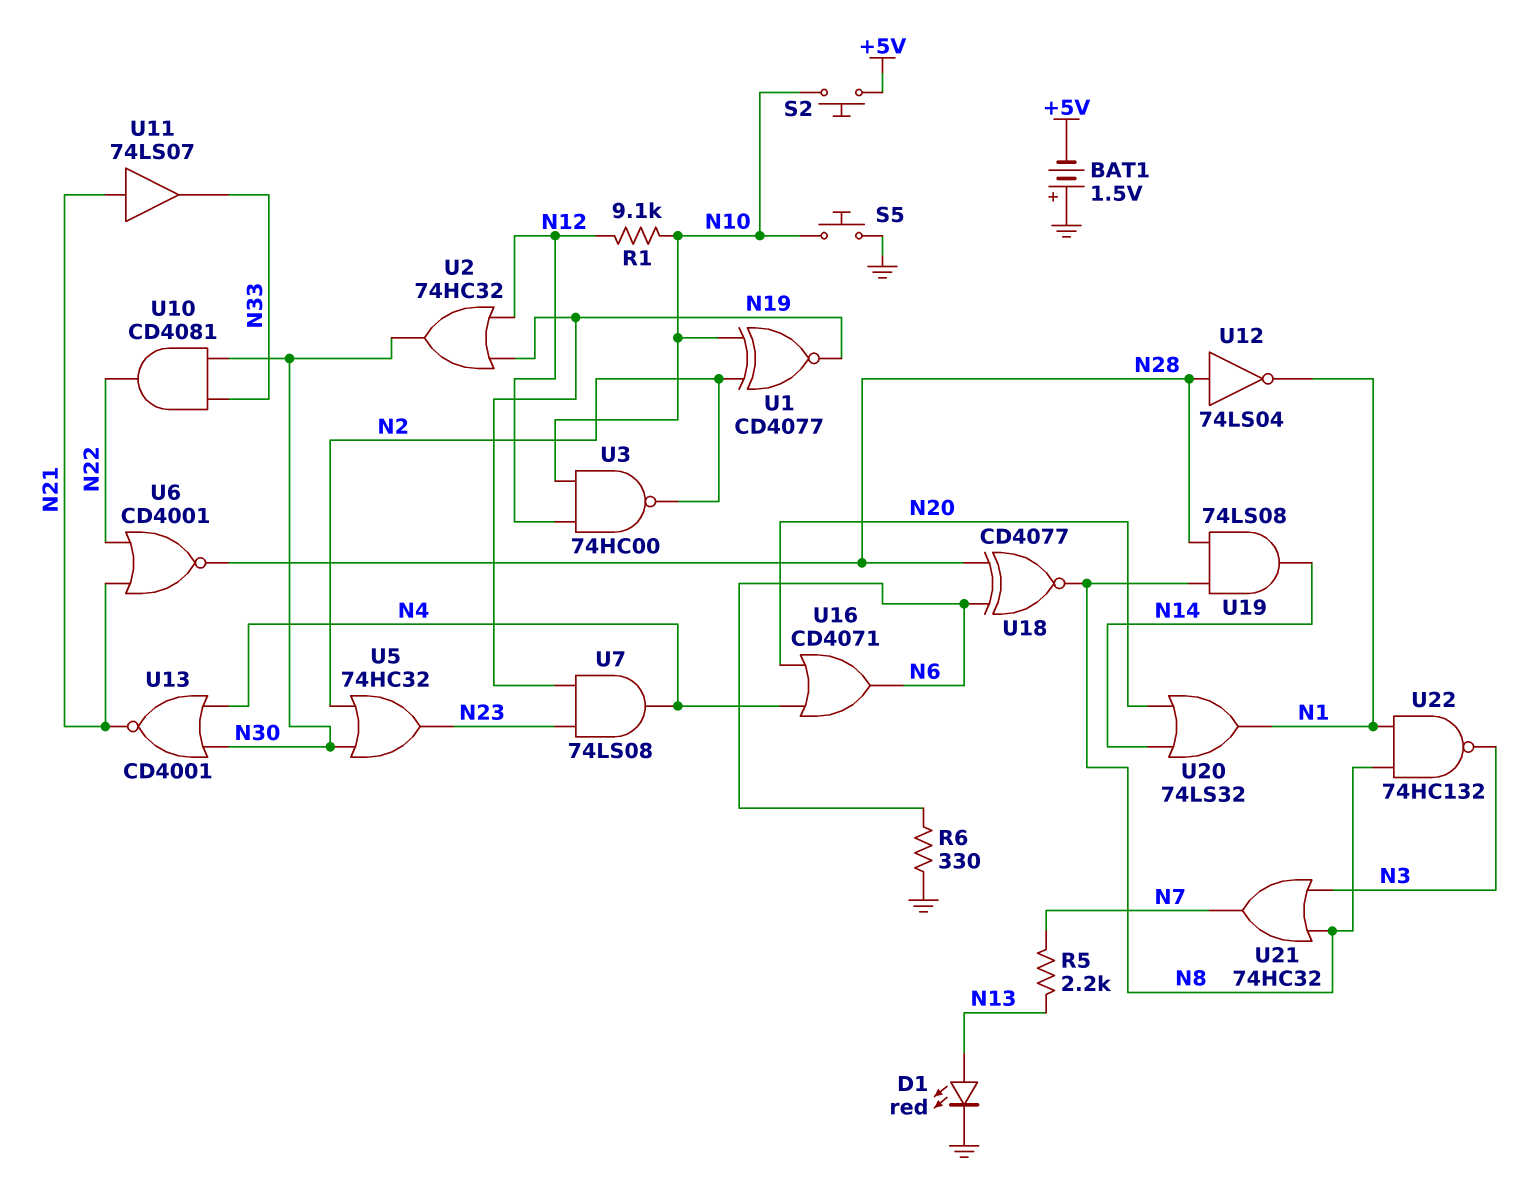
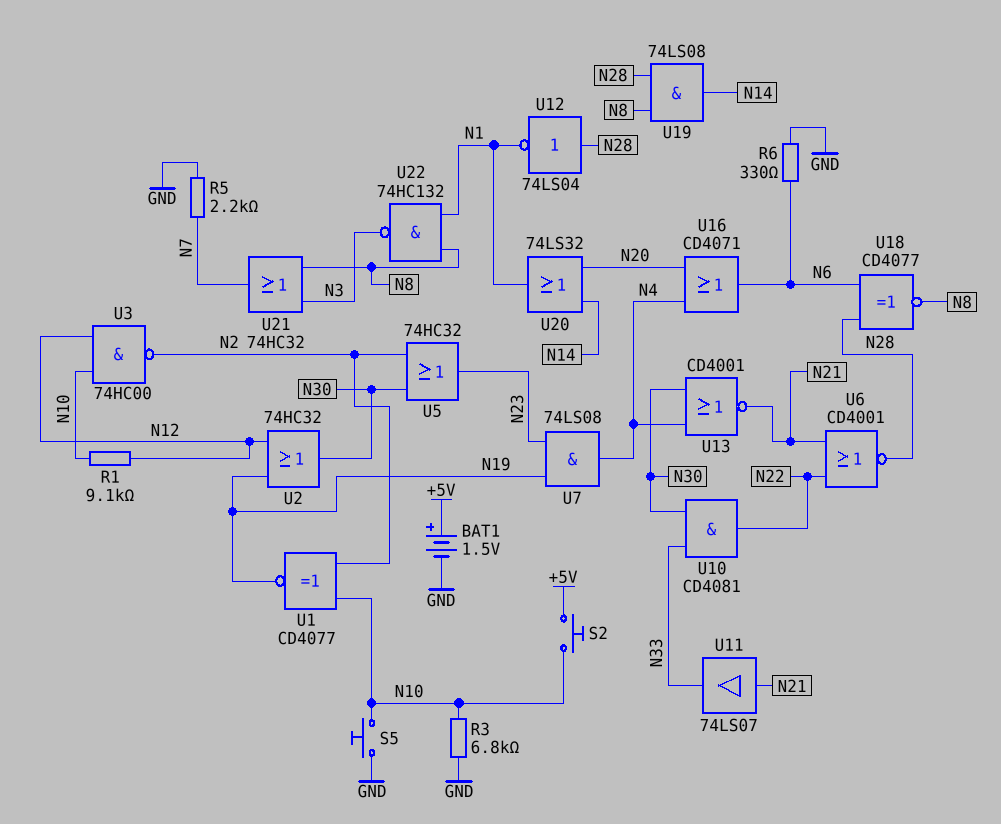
BAT1: 1.5V (plus GND, minus +5V) -> 1.5V (plus +5V, minus GND)
D1: LED red (A N13, K GND) -> none
R3: none -> 6.8k (GND, N10)
R5: 2.2k (N7, N13) -> 2.2k (GND, N7)

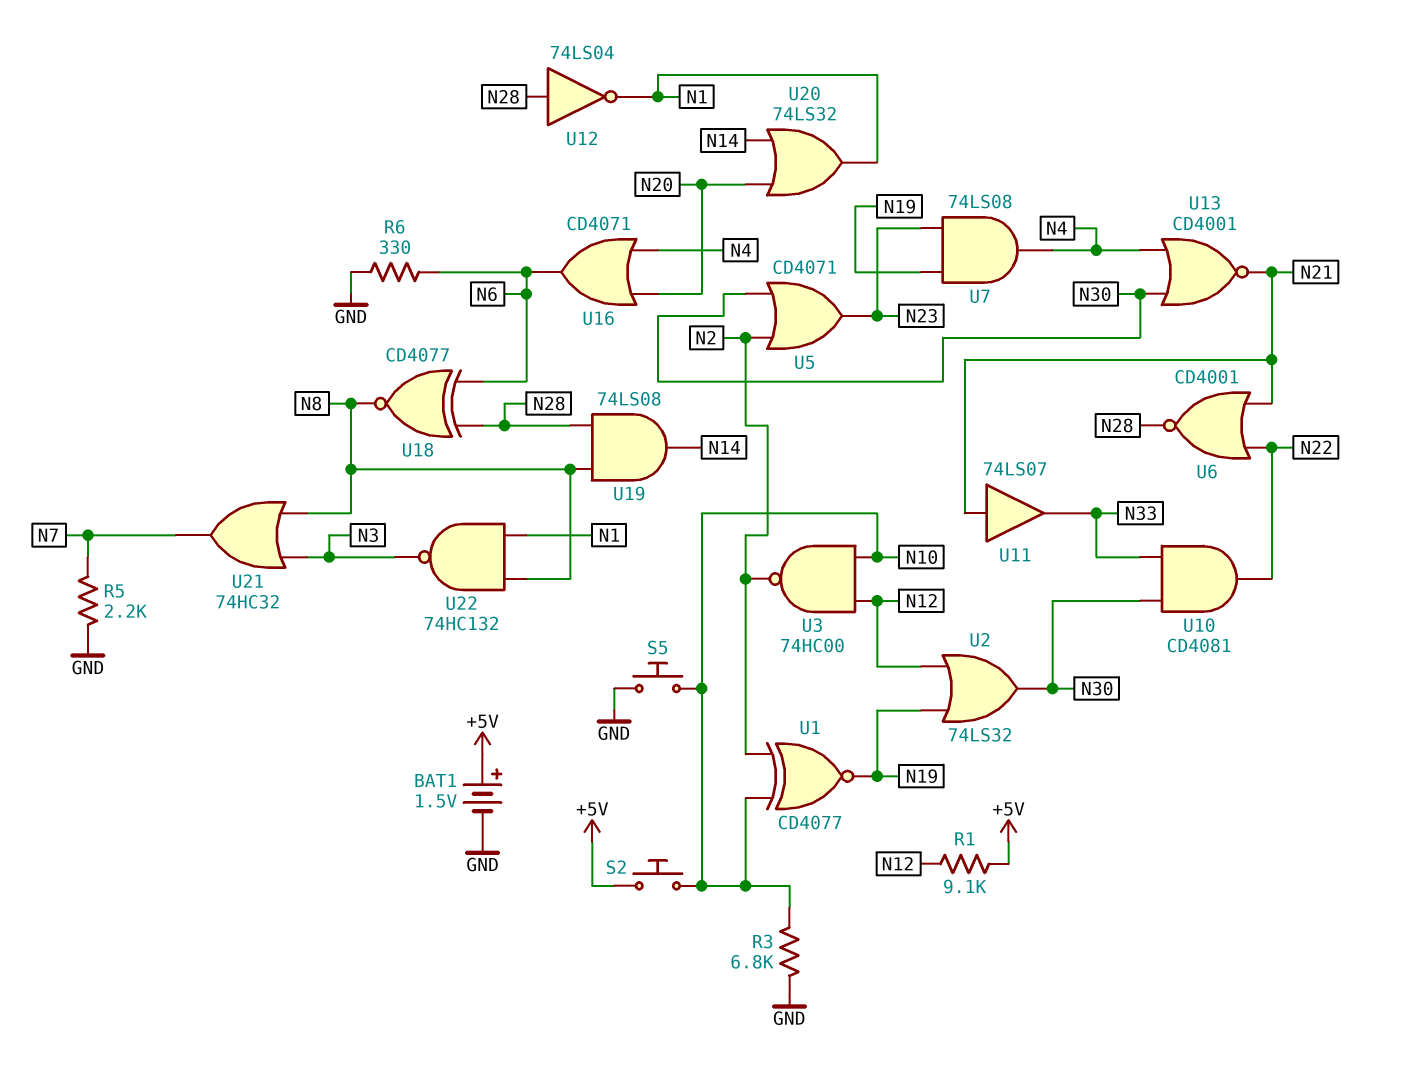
R1: 9.1k (N10, N12) -> 9.1k (+5V, N12)
U2: OR 74HC32 (in N12, in N19, out N30) -> OR 74LS32 (in N12, in N19, out N30)
U5: OR 74HC32 (in N2, in N30, out N23) -> OR CD4071 (in N2, in N30, out N23)

